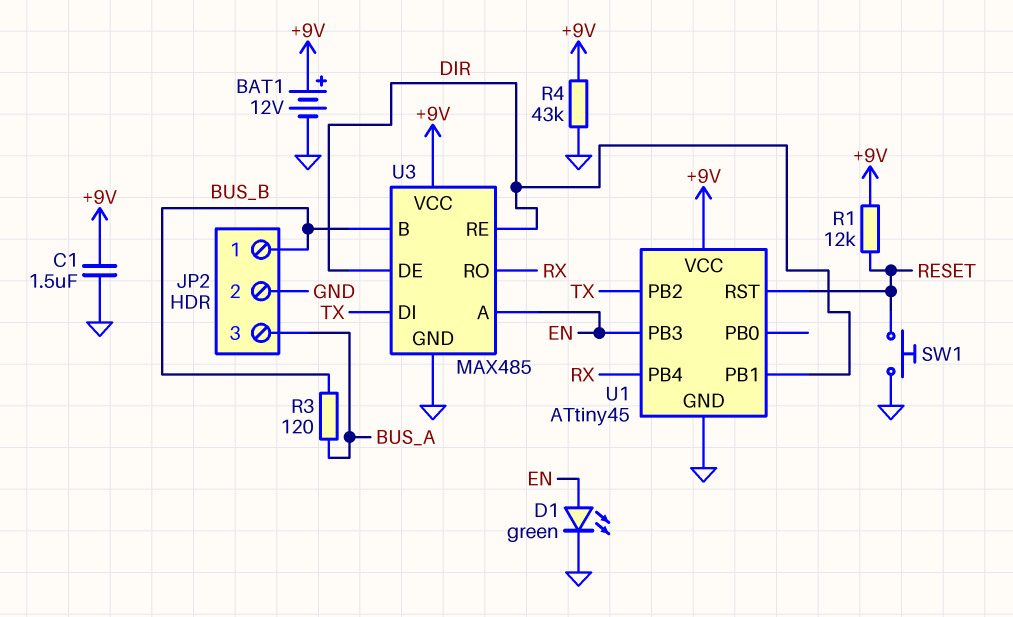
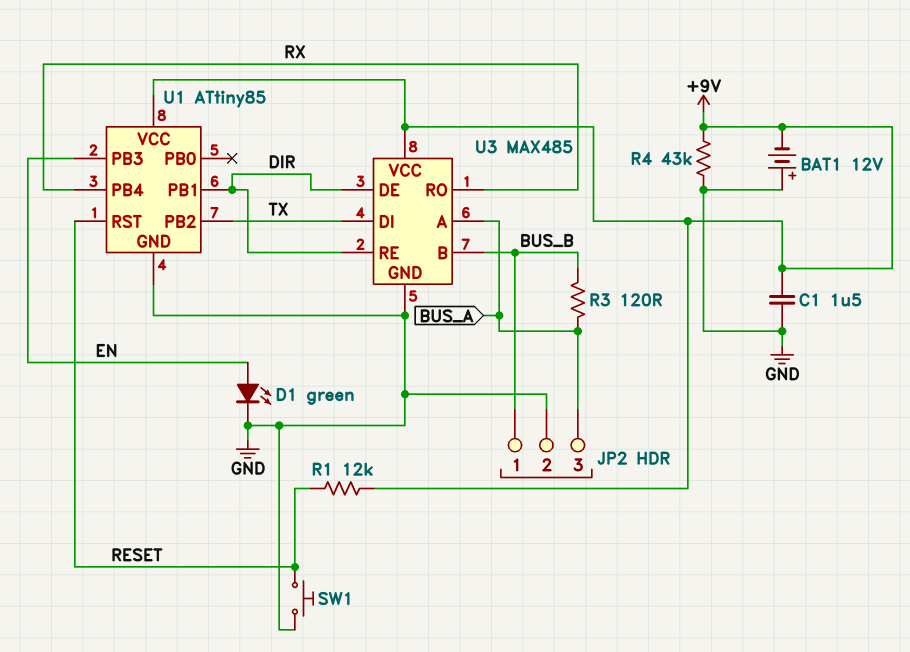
BAT1: 12V (plus +9V, minus GND) -> 12V (plus GND, minus +9V)
U1: ATtiny45 -> ATtiny85
U3 pin A: EN -> BUS_A

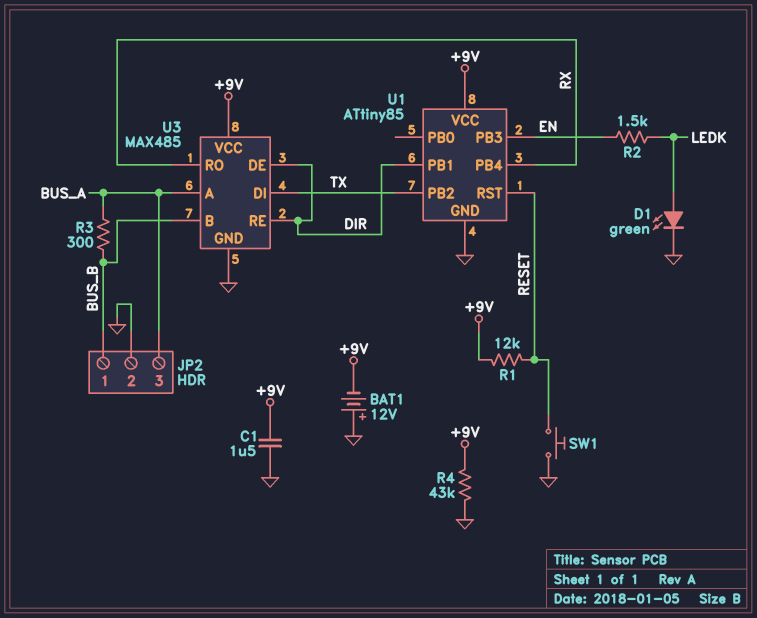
D1: LED green (A EN, K GND) -> LED green (A LEDK, K GND)
R2: none -> 1.5k (EN, LEDK)
R3: 120 (BUS_A, BUS_B) -> 300 (BUS_A, BUS_B)

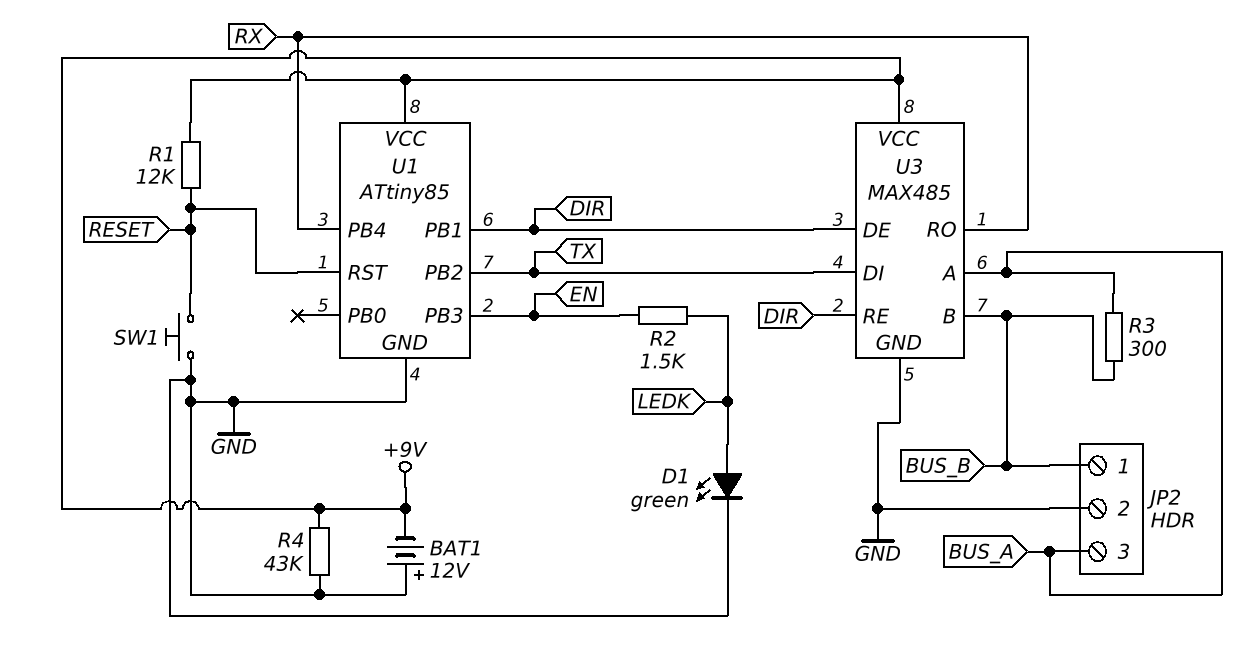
C1: 1.5uF (+9V, GND) -> none

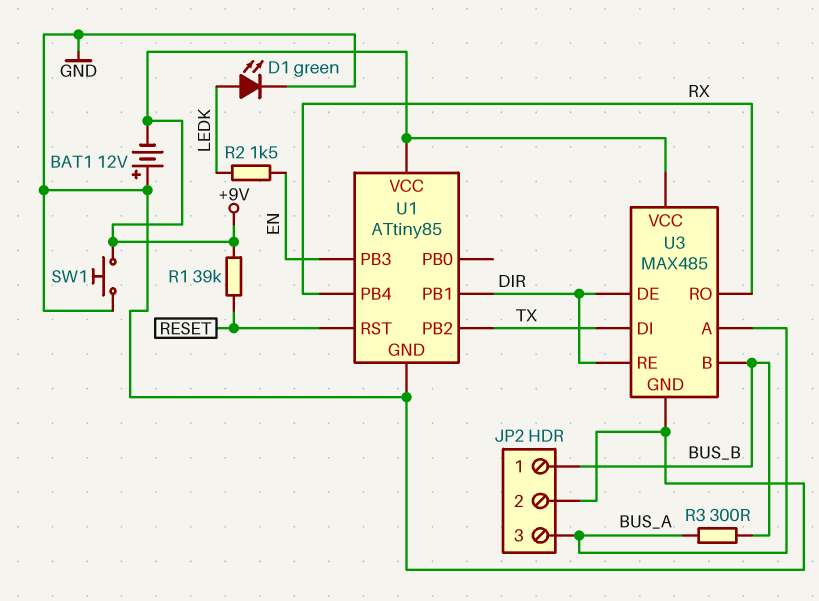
R1: 12k (+9V, RESET) -> 39k (+9V, RESET)
R4: 43k (+9V, GND) -> none
SW1: button (GND, RESET) -> button (+9V, GND)

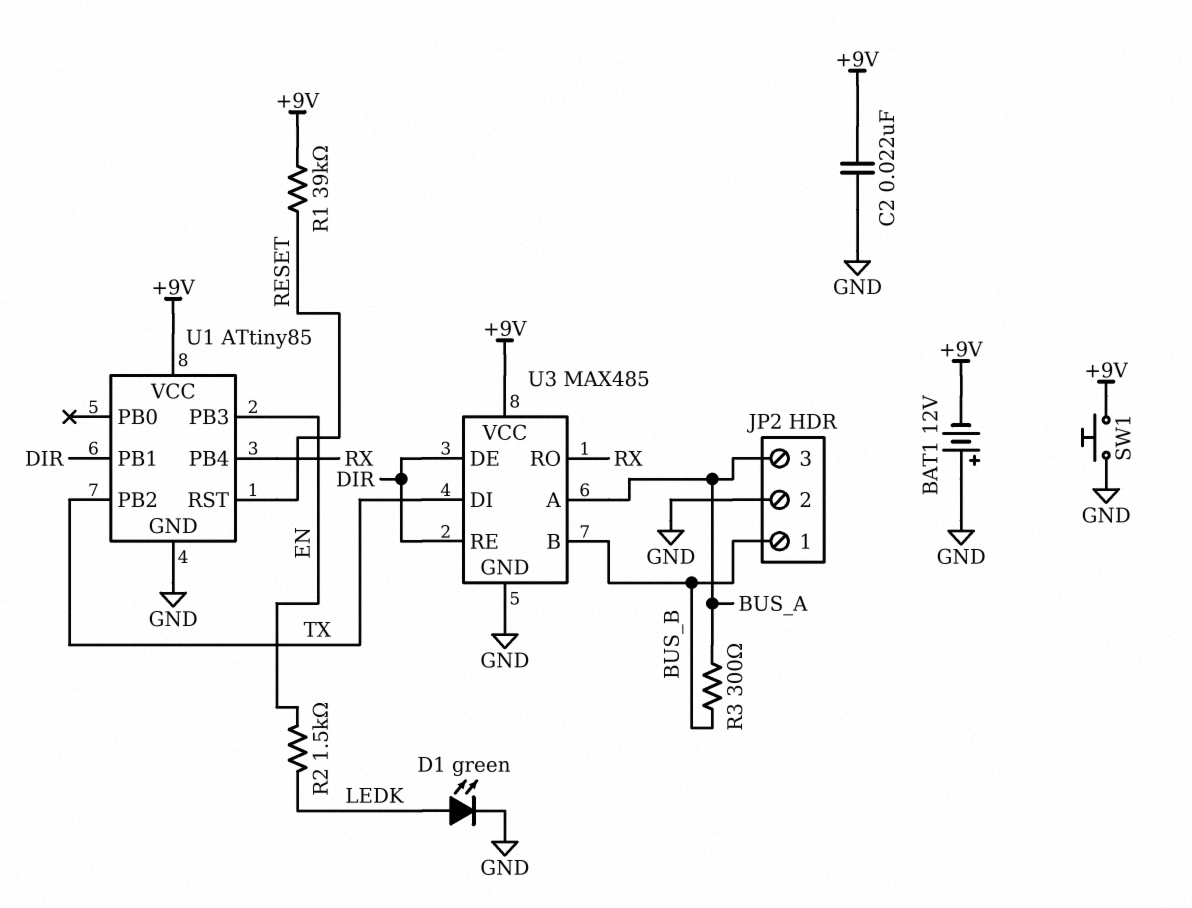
C2: none -> 22nF (+9V, GND)

